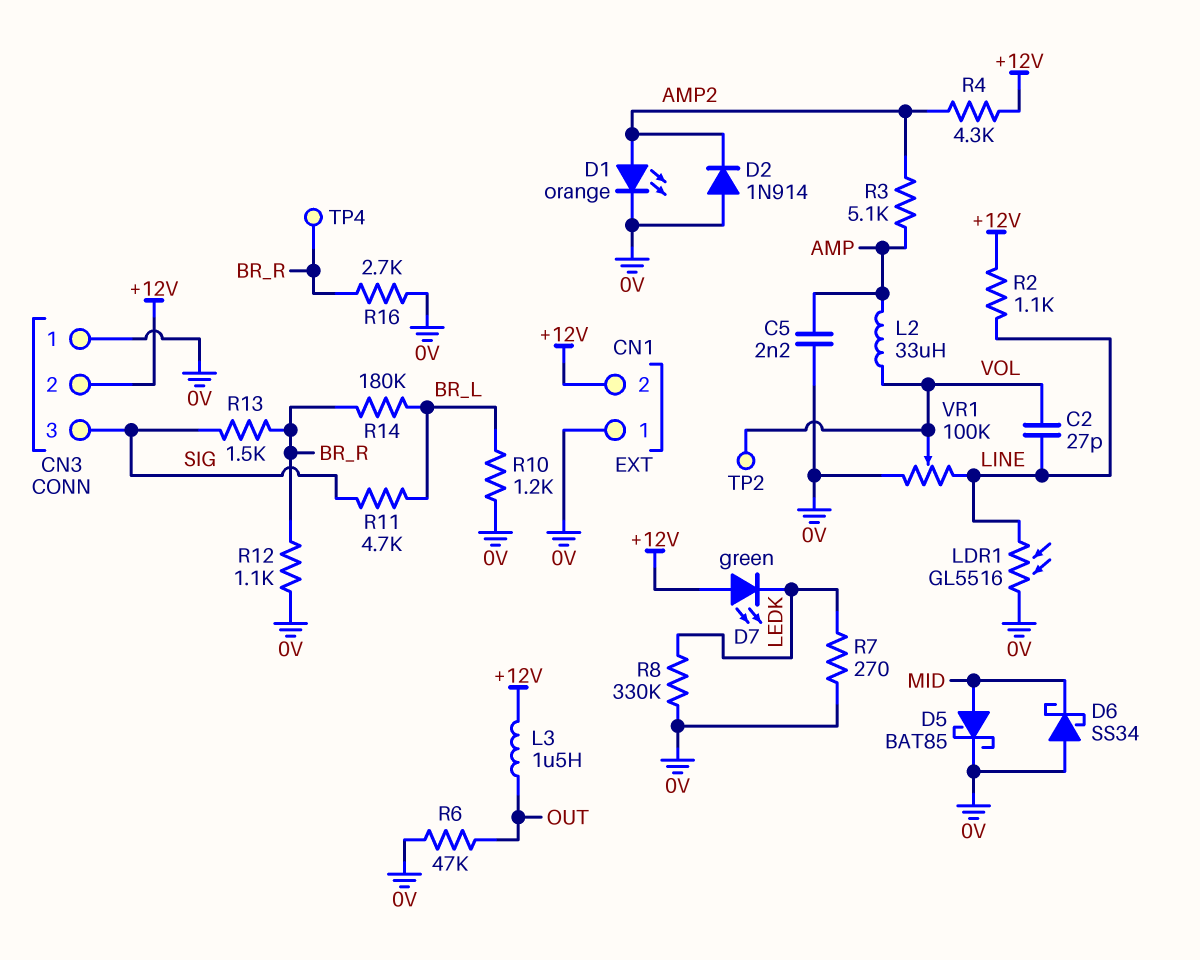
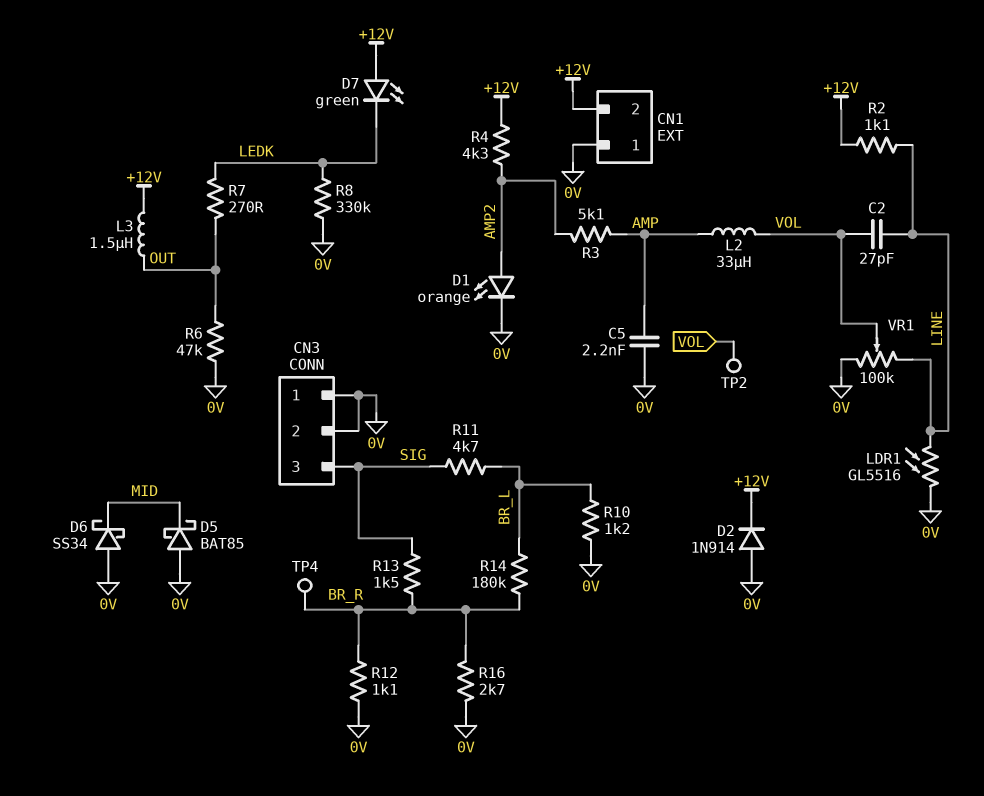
CN3 pin 2: +12V -> 0V
D2: diode 1N914 (A 0V, K AMP2) -> diode 1N914 (A 0V, K +12V)
D5: schottky BAT85 (A MID, K 0V) -> schottky BAT85 (A 0V, K MID)
R7: 270 (0V, LEDK) -> 270 (LEDK, OUT)

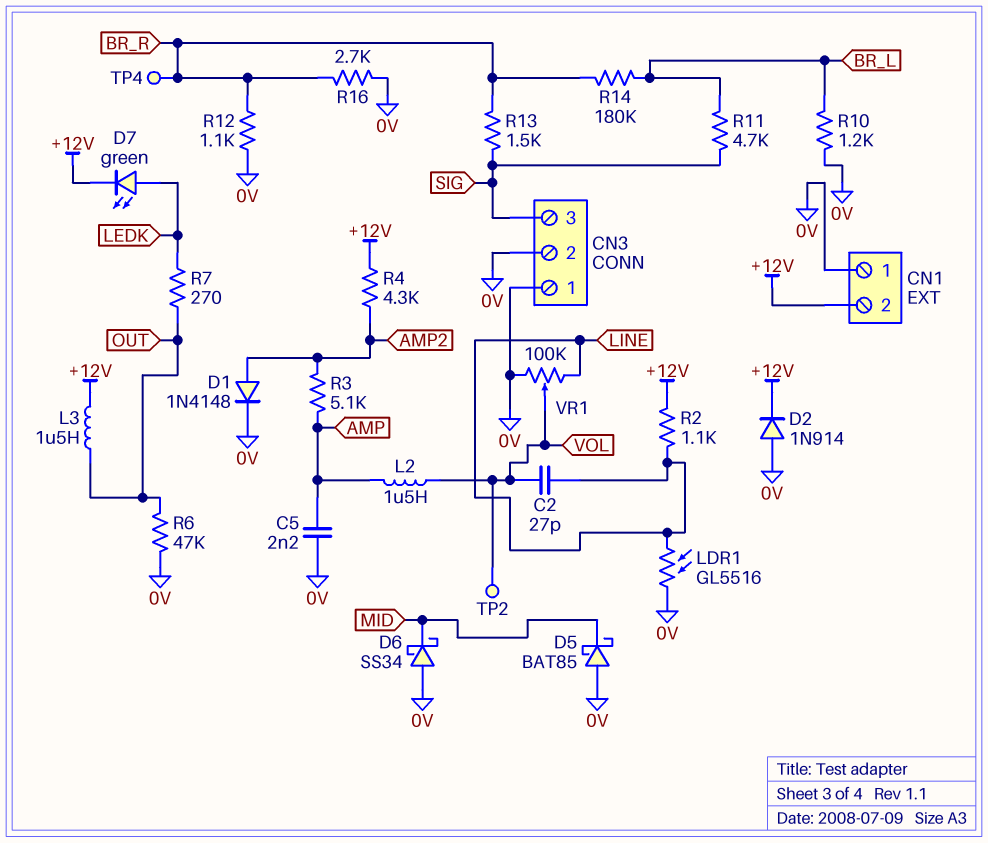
D1: LED orange (A AMP2, K 0V) -> diode 1N4148 (A AMP2, K 0V)
D7: LED green (A +12V, K LEDK) -> LED green (A LEDK, K +12V)
L2: 33uH (AMP, VOL) -> 1.5uH (AMP, VOL)
R8: 330k (0V, LEDK) -> none

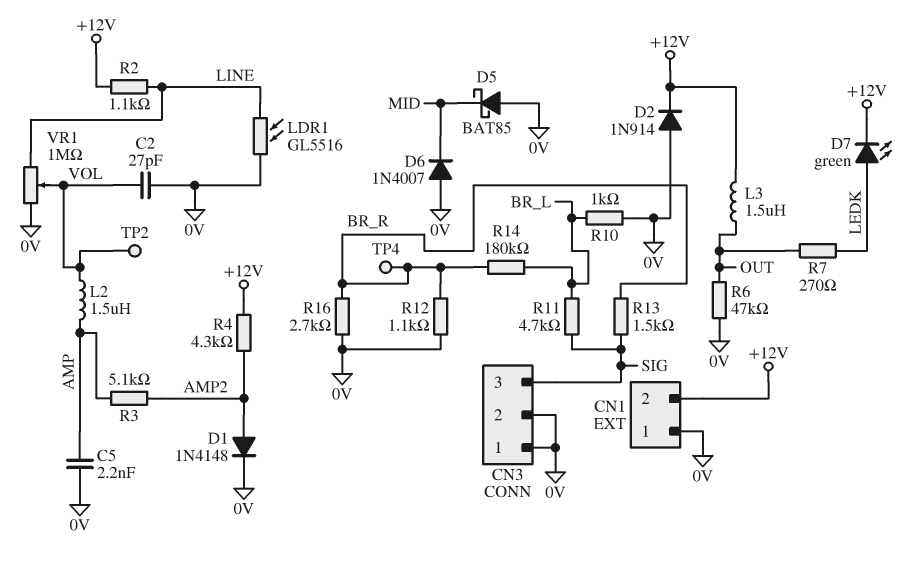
C2: 27pF (LINE, VOL) -> 27pF (0V, VOL)
D6: schottky SS34 (A 0V, K MID) -> diode 1N4007 (A 0V, K MID)
R10: 1.2k (0V, BR_L) -> 1k (0V, BR_L)
VR1: 100k (0V, LINE, wiper VOL) -> 1M (0V, LINE, wiper VOL)

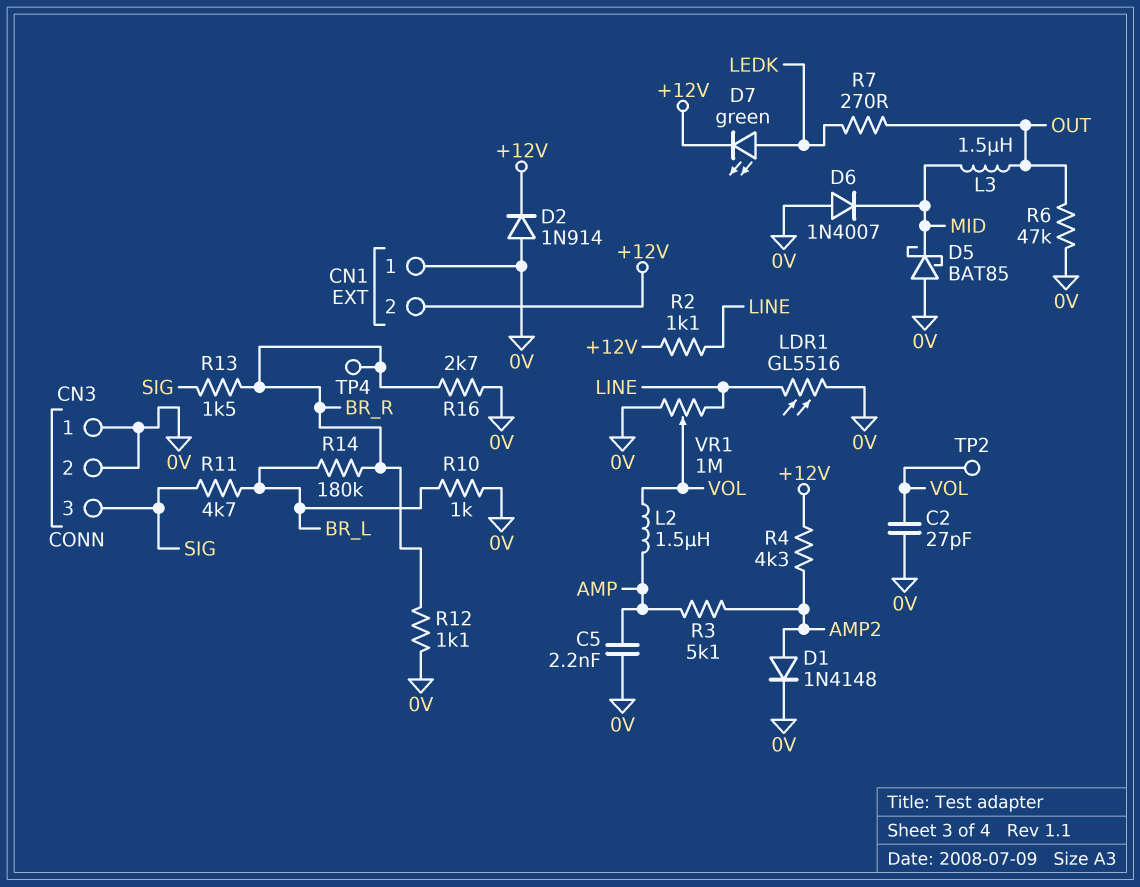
L3: 1.5uH (+12V, OUT) -> 1.5uH (MID, OUT)

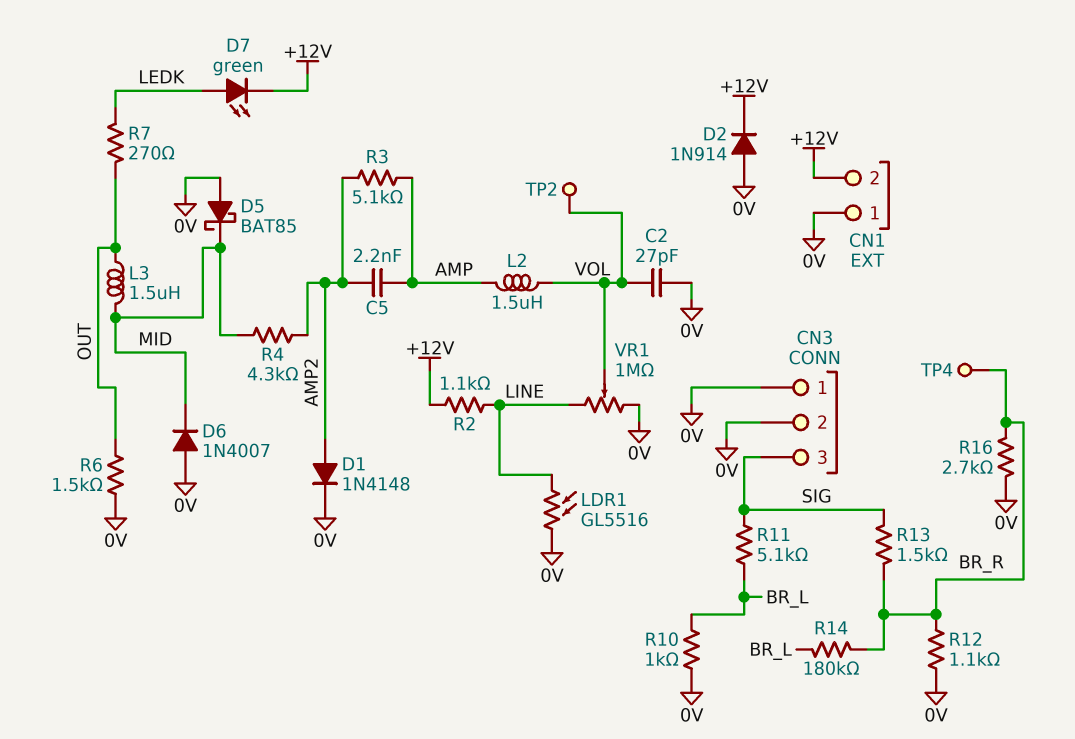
C5: 2.2nF (0V, AMP) -> 2.2nF (AMP, AMP2)
R4: 4.3k (+12V, AMP2) -> 4.3k (AMP2, MID)
R6: 47k (0V, OUT) -> 1.5k (0V, OUT)
R11: 4.7k (BR_L, SIG) -> 5.1k (BR_L, SIG)

